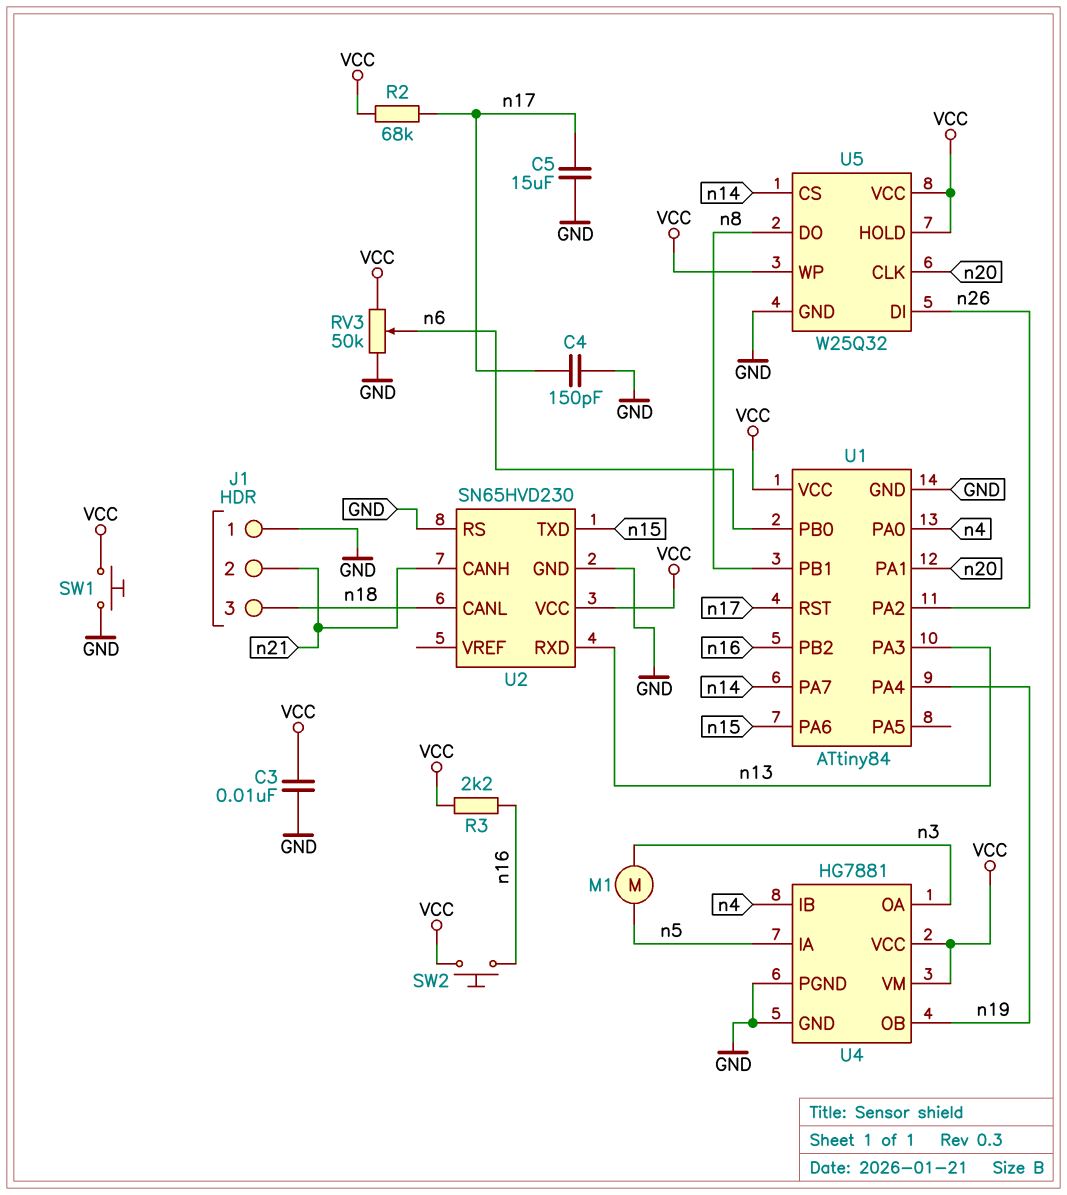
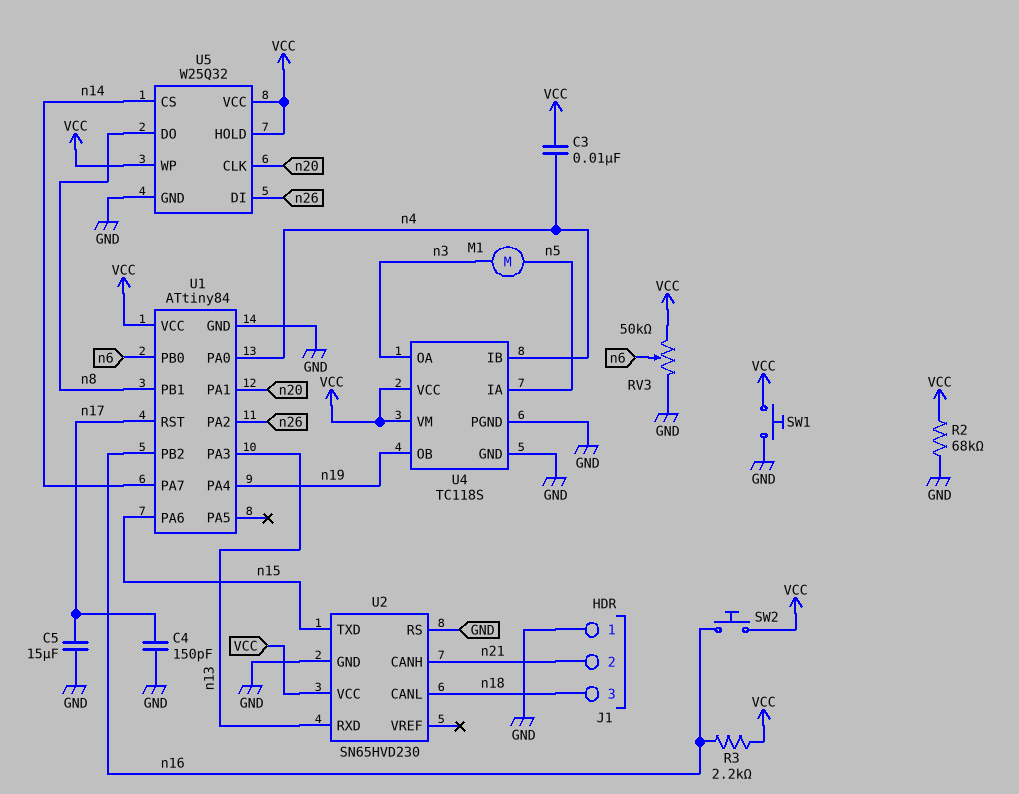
C3: 10nF (GND, VCC) -> 10nF (VCC, n4)
R2: 68k (VCC, n17) -> 68k (GND, VCC)
U4: HG7881 -> TC118S

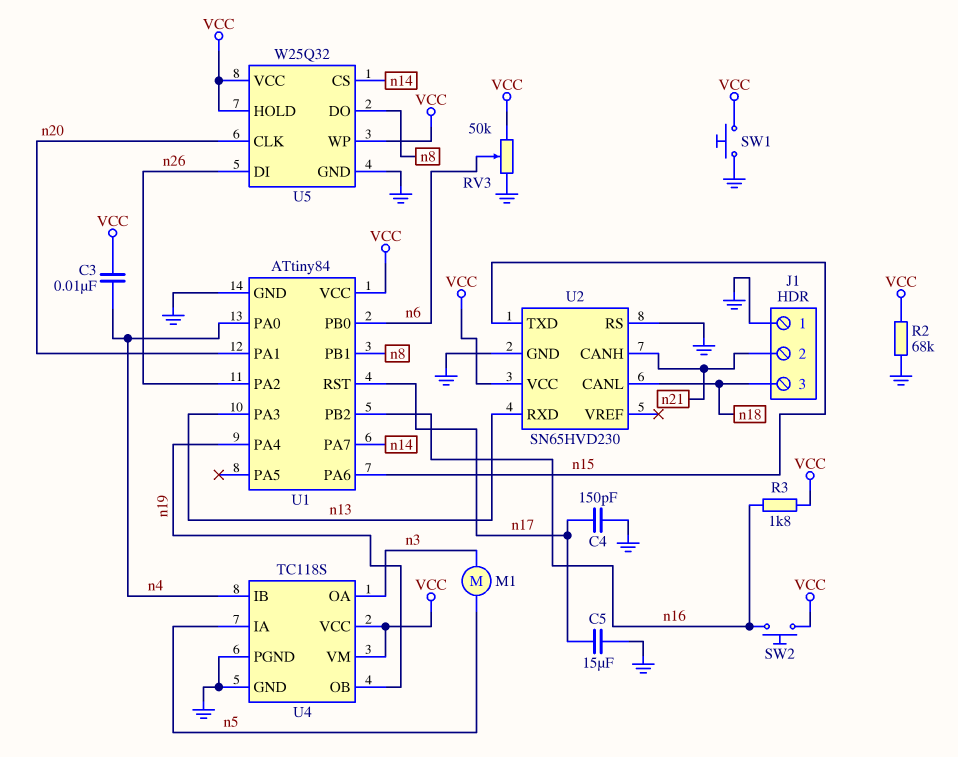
R3: 2.2k (VCC, n16) -> 1.8k (VCC, n16)

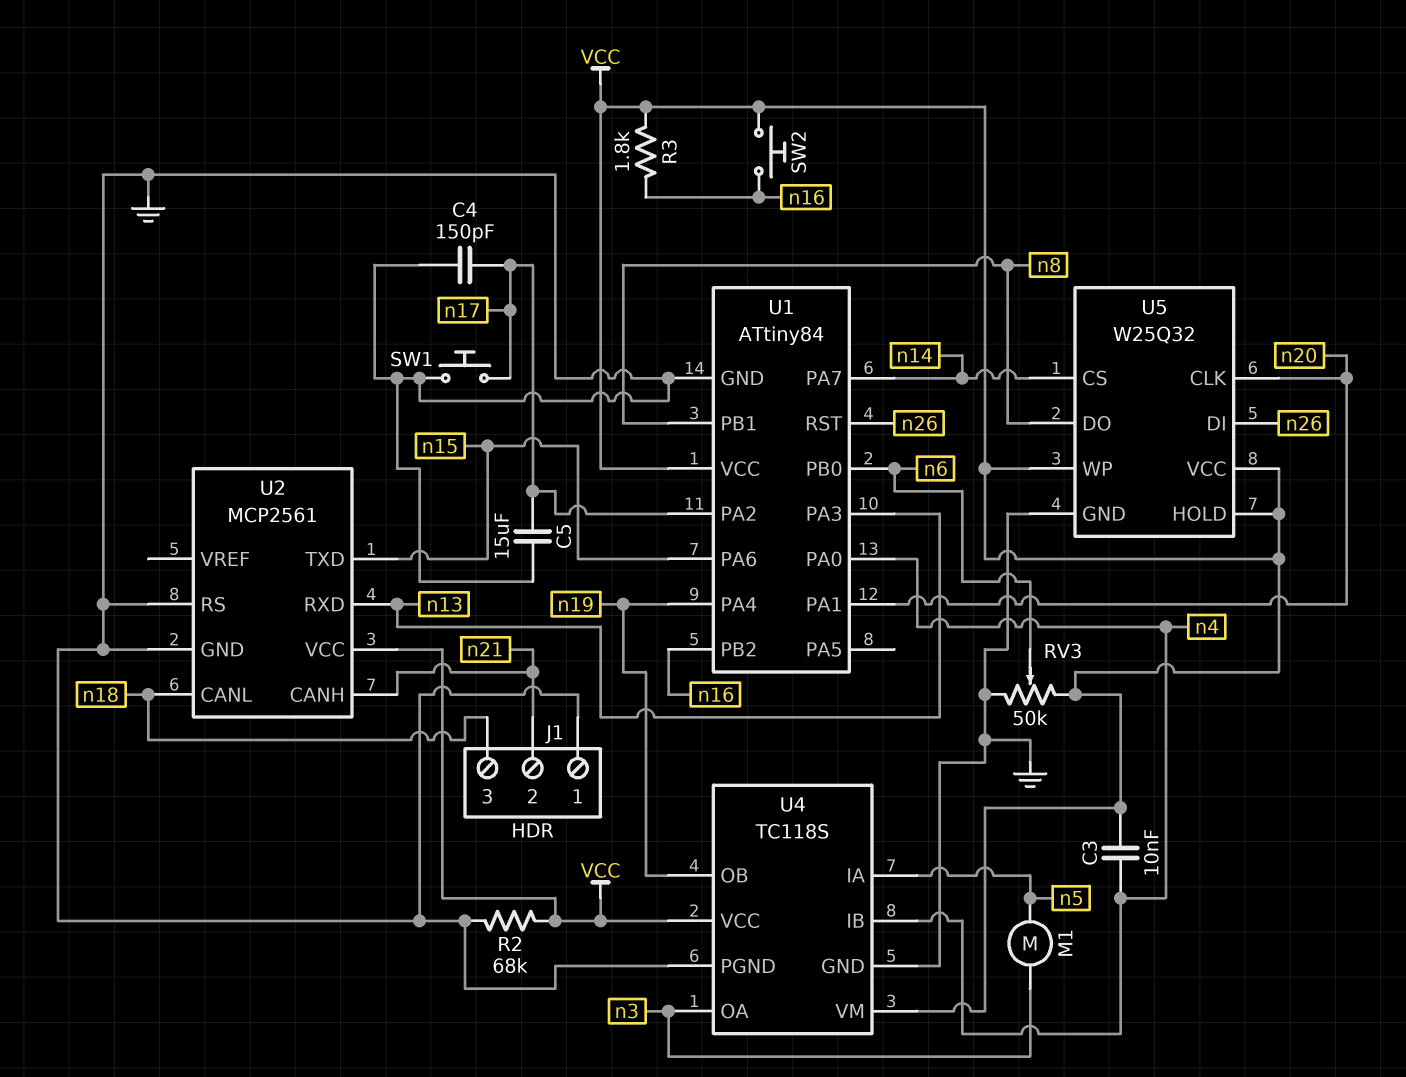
SW1: button (GND, VCC) -> button (GND, n17)
U1 pin PA2: n26 -> n17
U1 pin RST: n17 -> n26
U2: SN65HVD230 -> MCP2561

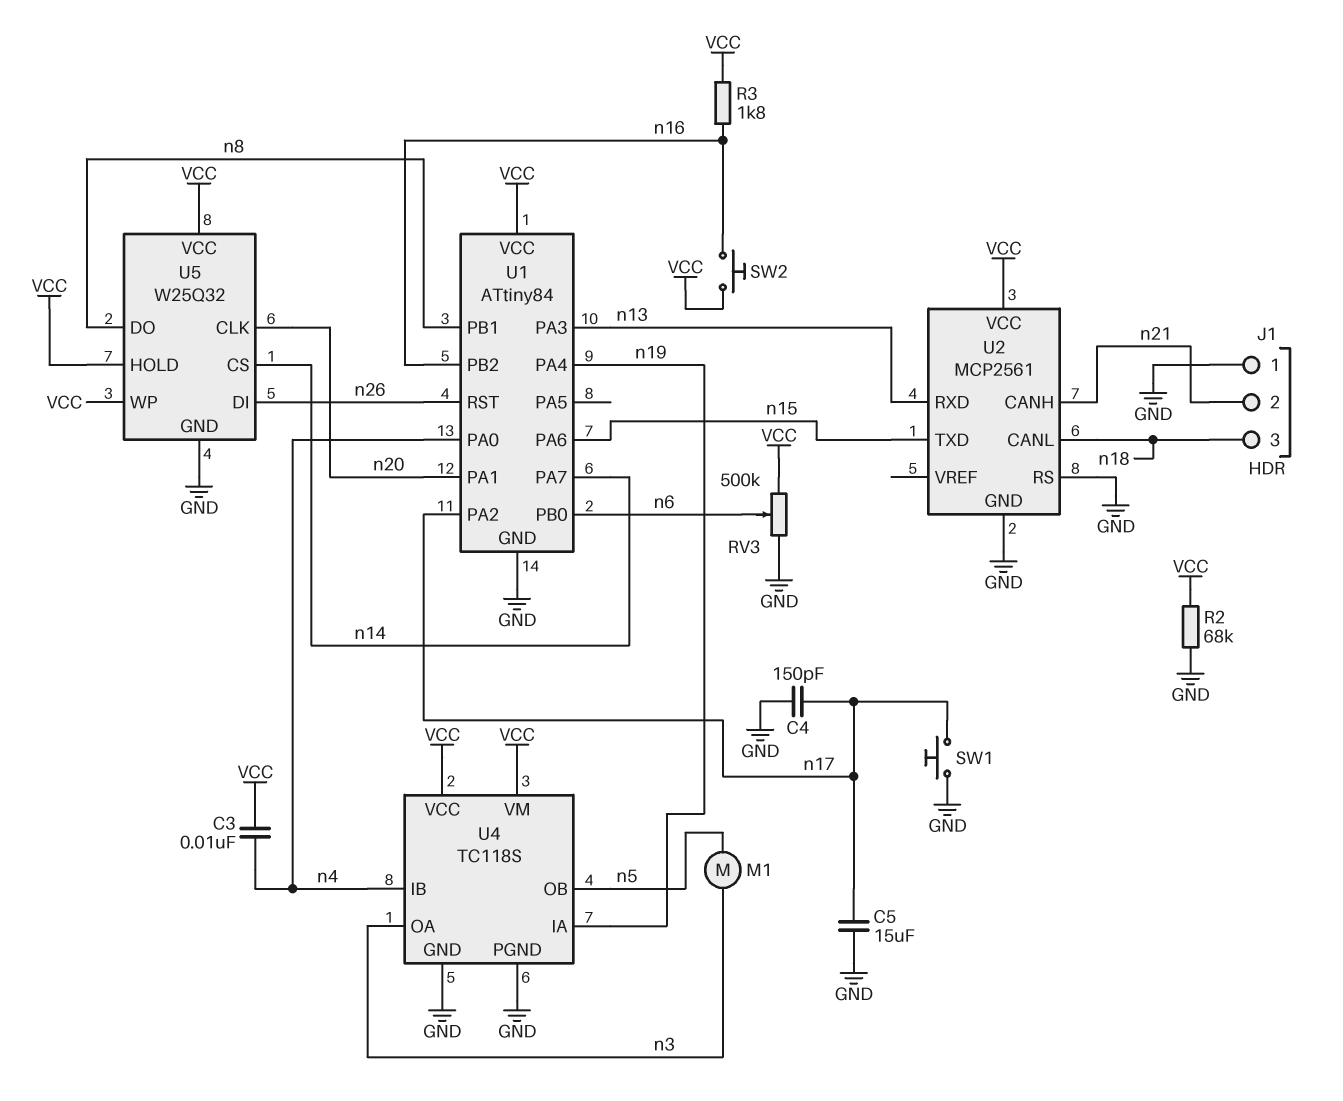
RV3: 50k (GND, VCC, wiper n6) -> 500k (GND, VCC, wiper n6)
U4 pin IA: n5 -> n19
U4 pin OB: n19 -> n5

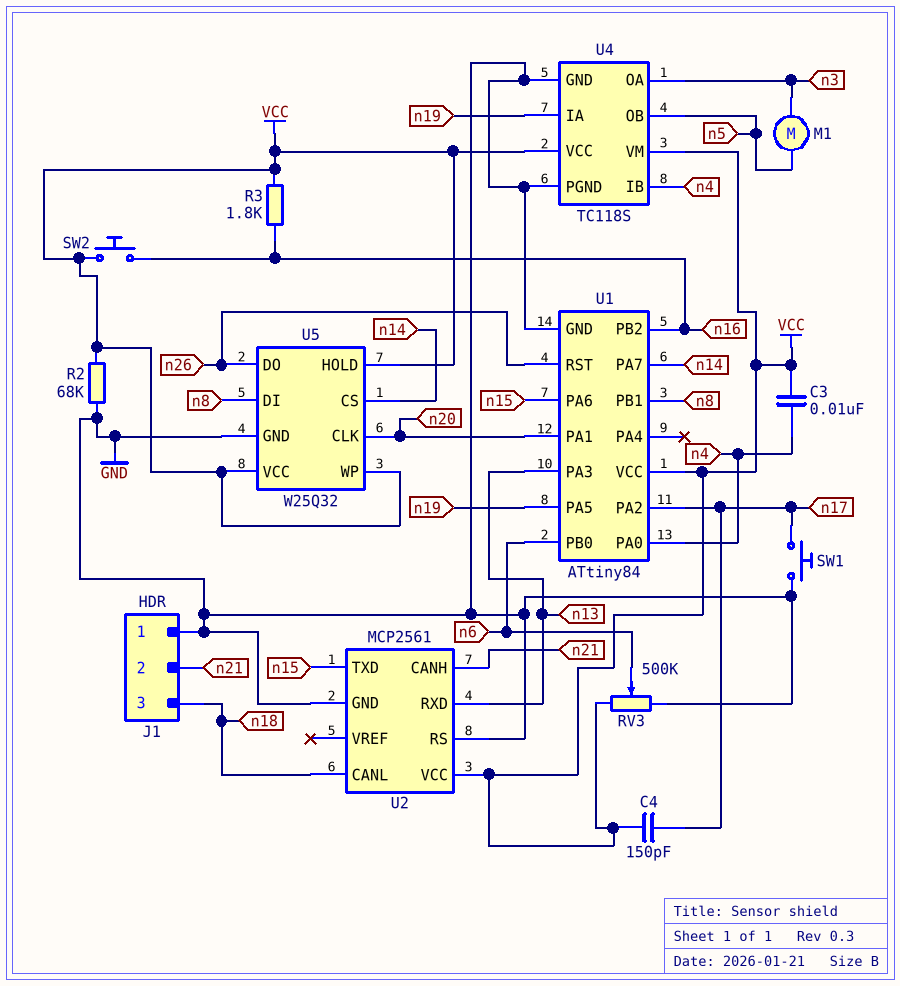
C4: 150pF (GND, n17) -> 150pF (VCC, n17)
C5: 15uF (GND, n17) -> none
U1 pin PA4: n19 -> none
U1 pin PA5: none -> n19
U5 pin DI: n26 -> n8
U5 pin DO: n8 -> n26

